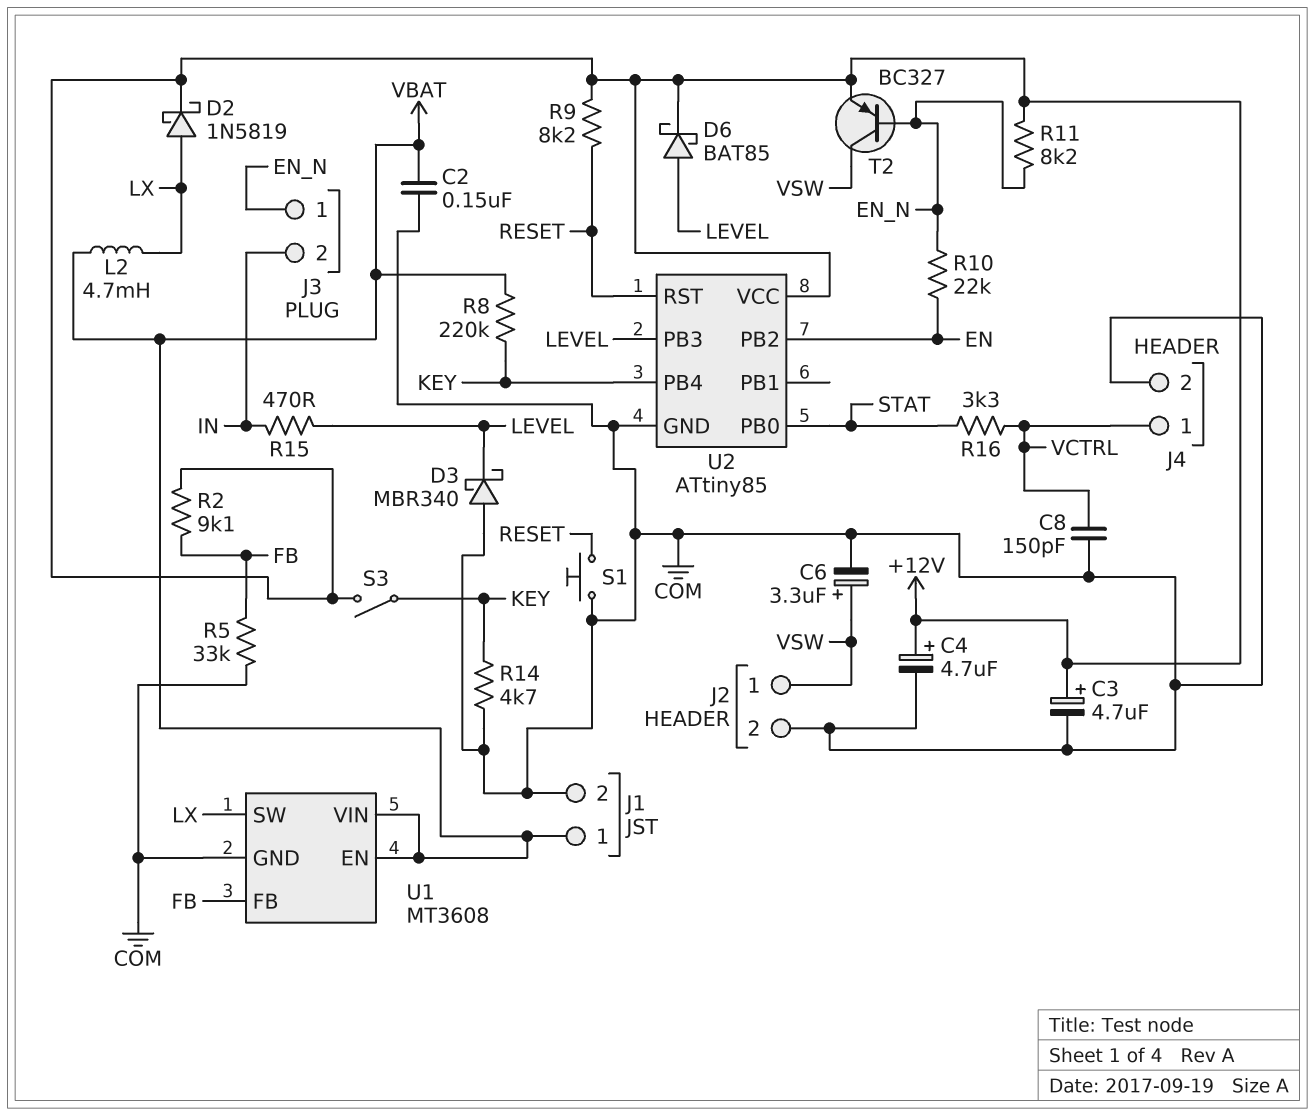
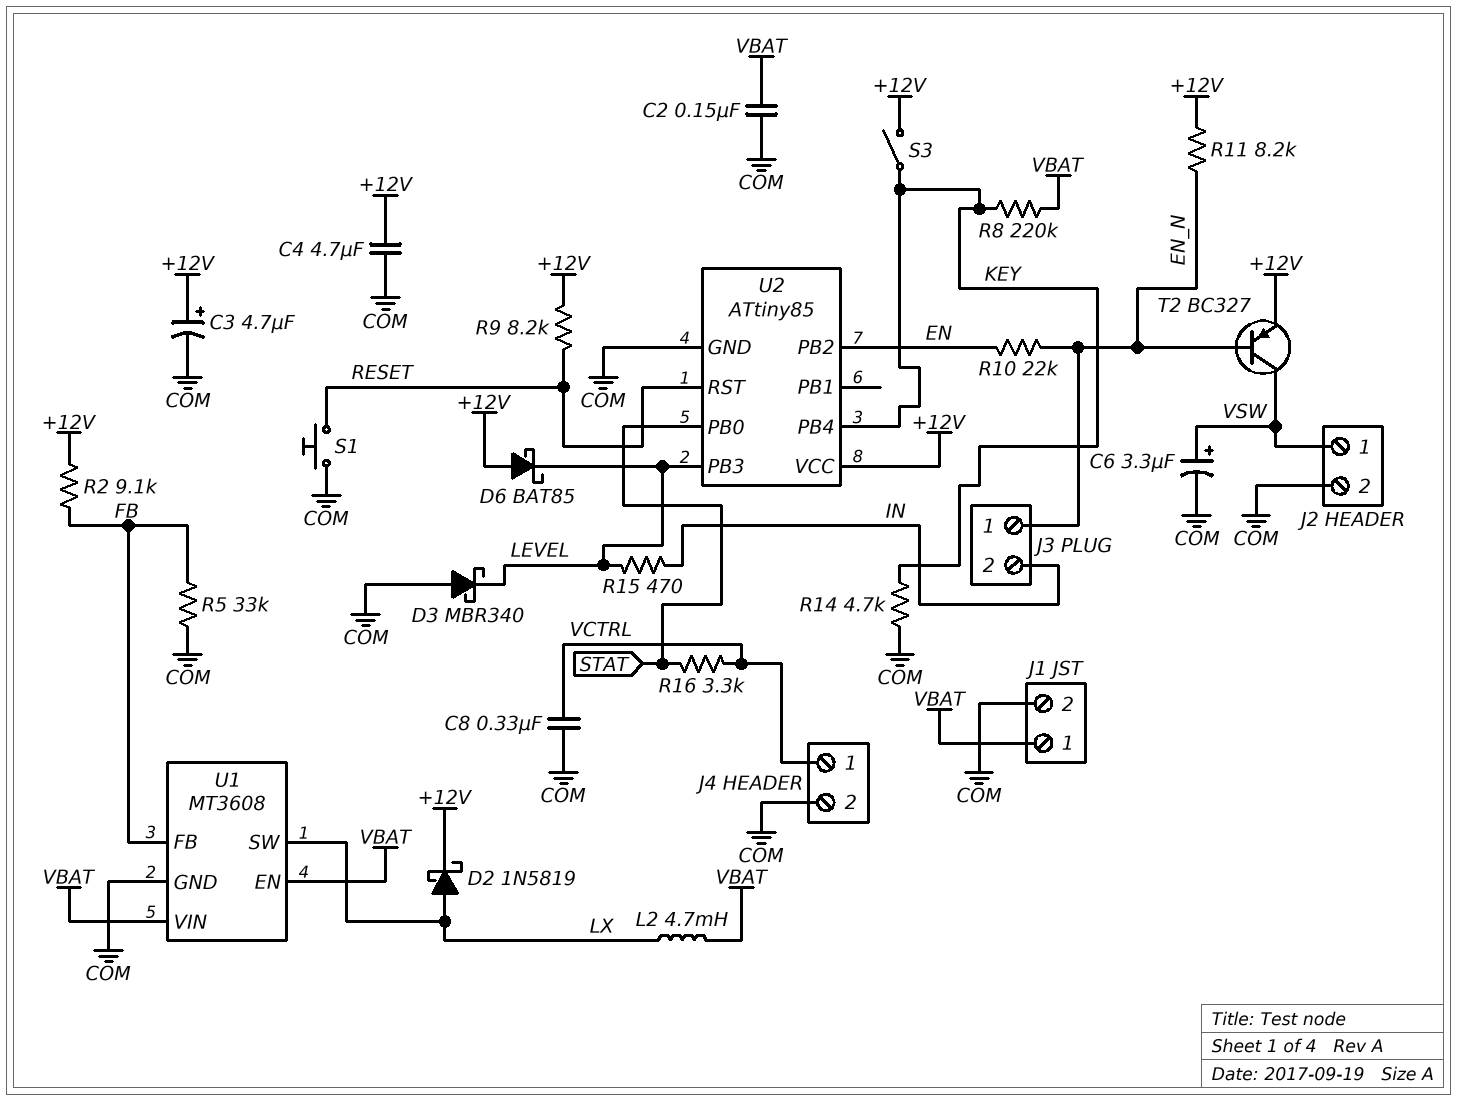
C4: 4.7uF (plus +12V, minus COM) -> 4.7uF (+12V, COM)
C8: 150pF (COM, VCTRL) -> 330nF (COM, VCTRL)
D6: schottky BAT85 (A LEVEL, K +12V) -> schottky BAT85 (A +12V, K LEVEL)

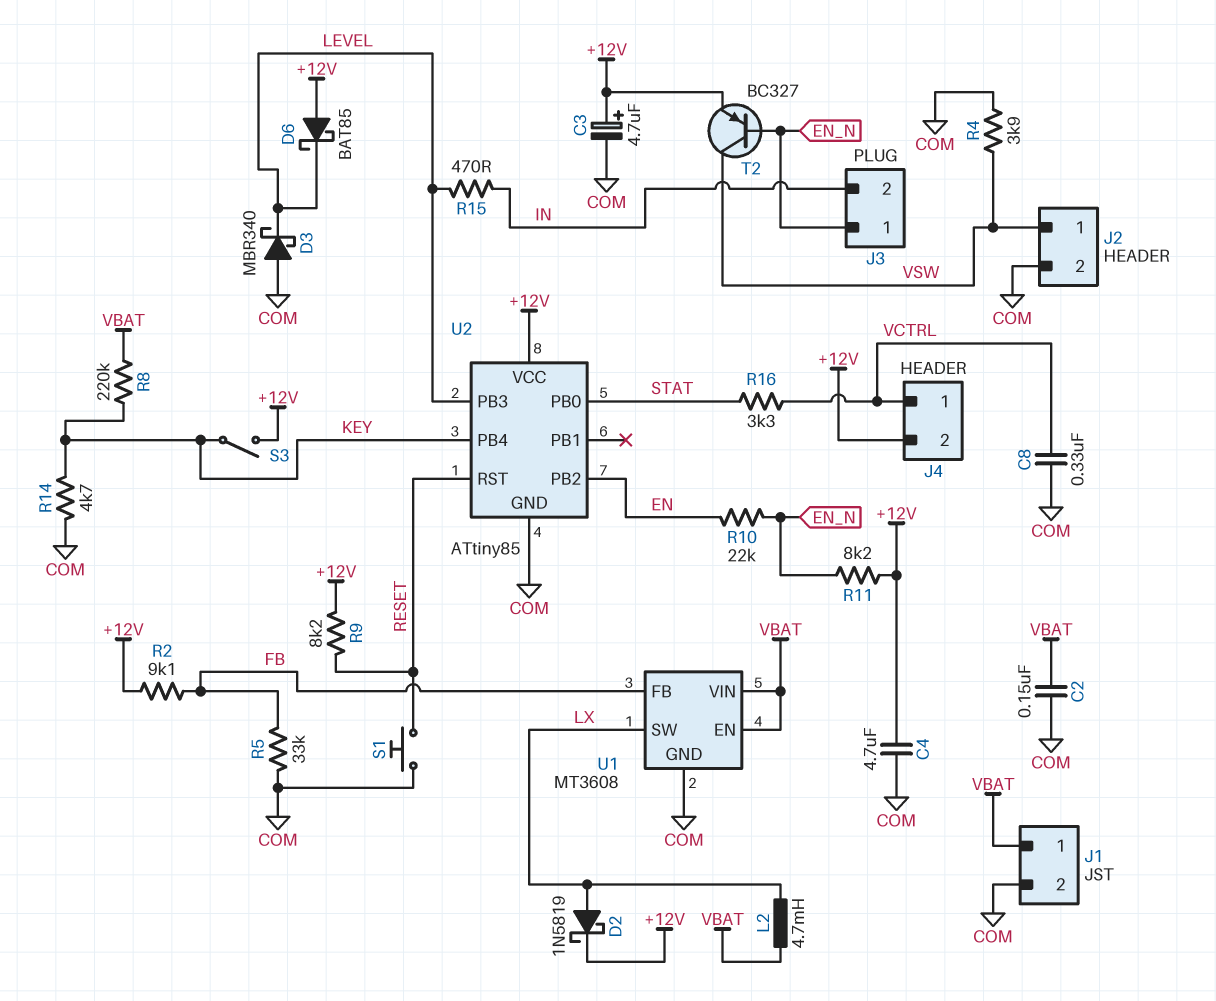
C6: 3.3uF (plus VSW, minus COM) -> none
J4 pin 2: COM -> +12V
R4: none -> 3.9k (COM, VSW)

